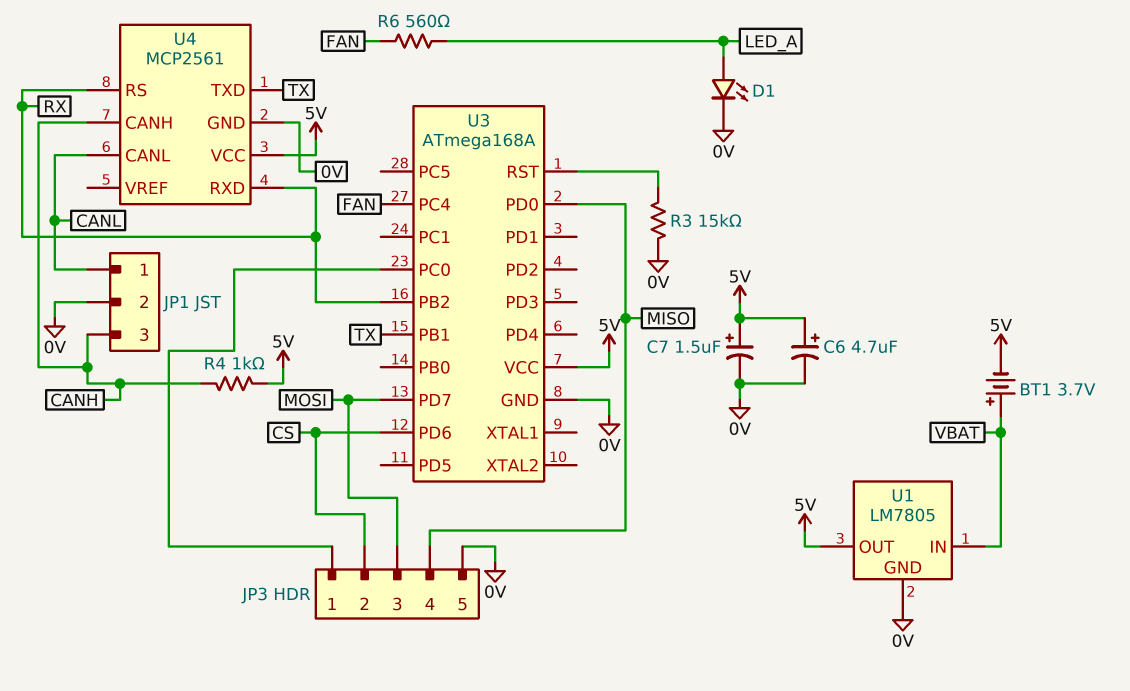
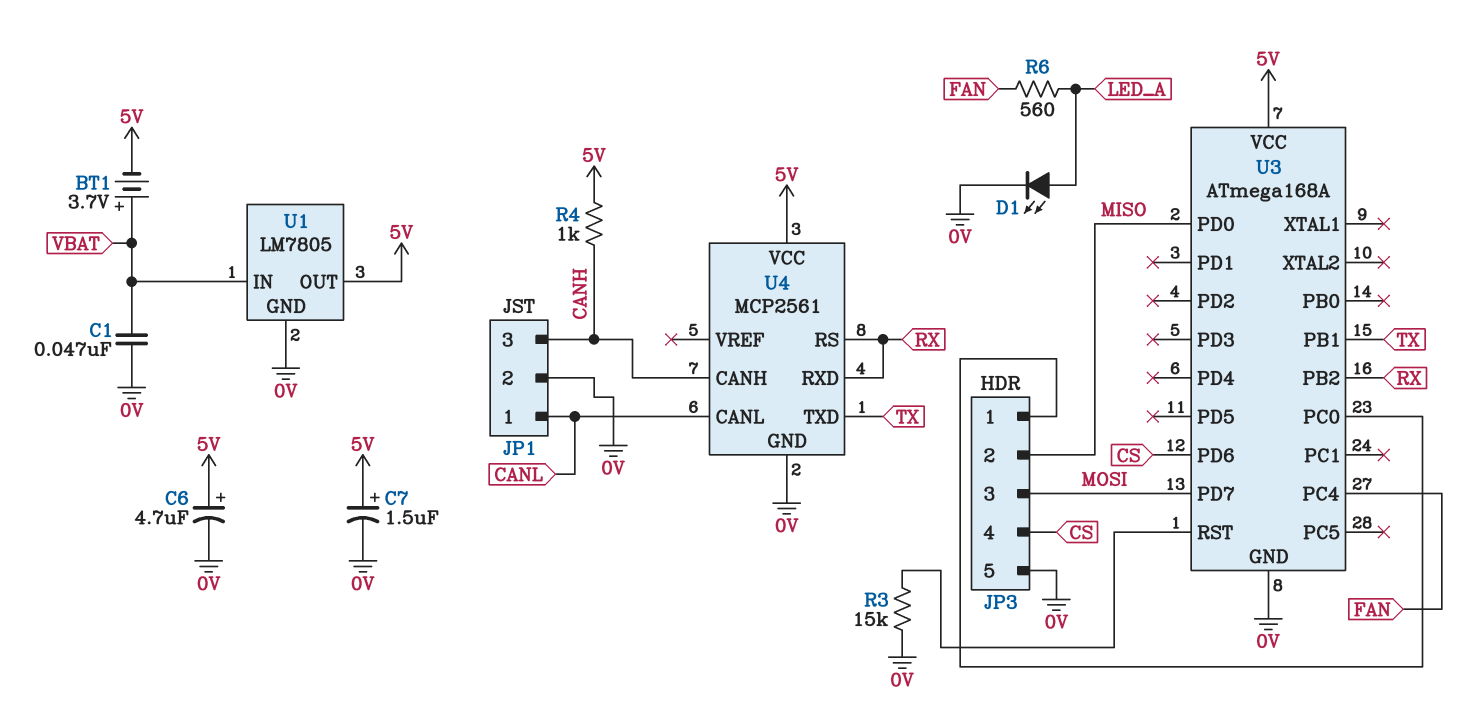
C1: none -> 47nF (0V, VBAT)
JP3 pin 2: CS -> MISO
JP3 pin 4: MISO -> CS

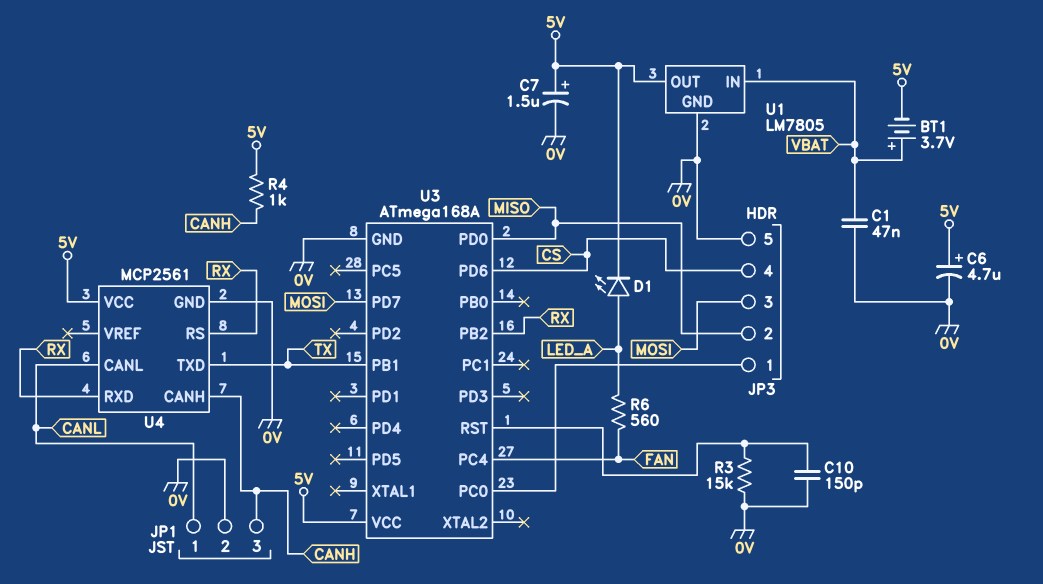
C10: none -> 150pF (0V, U3/RST)
D1: LED (A LED_A, K 0V) -> LED (A LED_A, K 5V)

